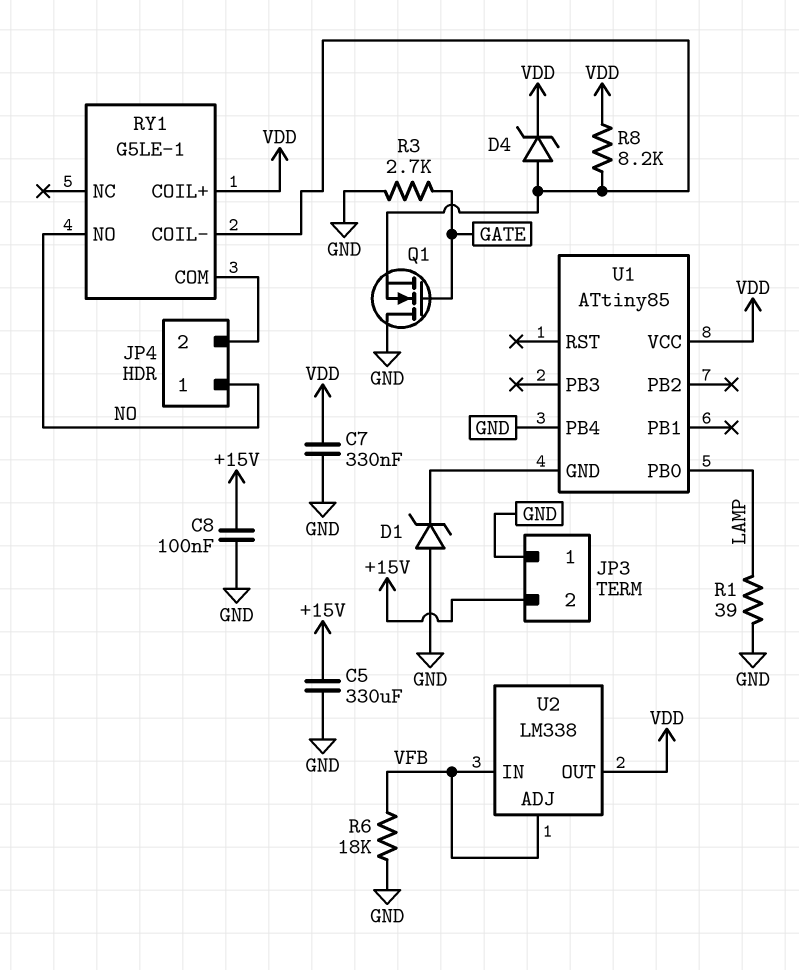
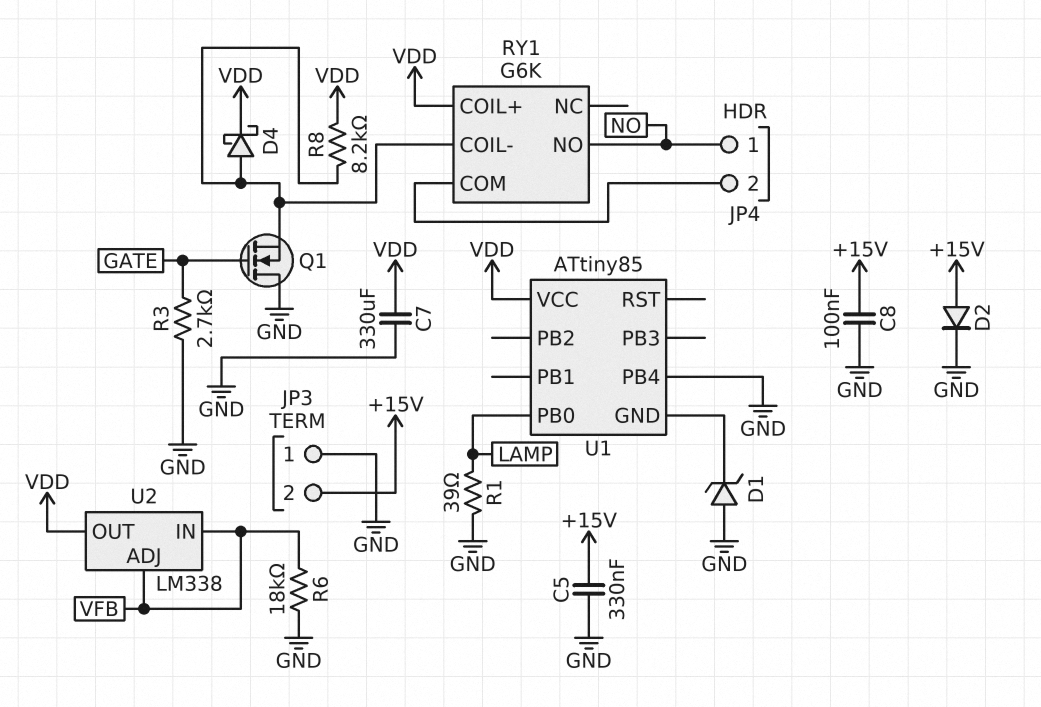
C5: 330uF (+15V, GND) -> 330nF (+15V, GND)
C7: 330nF (GND, VDD) -> 330uF (GND, VDD)
D2: none -> diode (A +15V, K GND)
D4: zener (A RY1/COIL-, K VDD) -> schottky (A RY1/COIL-, K VDD)
RY1: G5LE-1 -> G6K

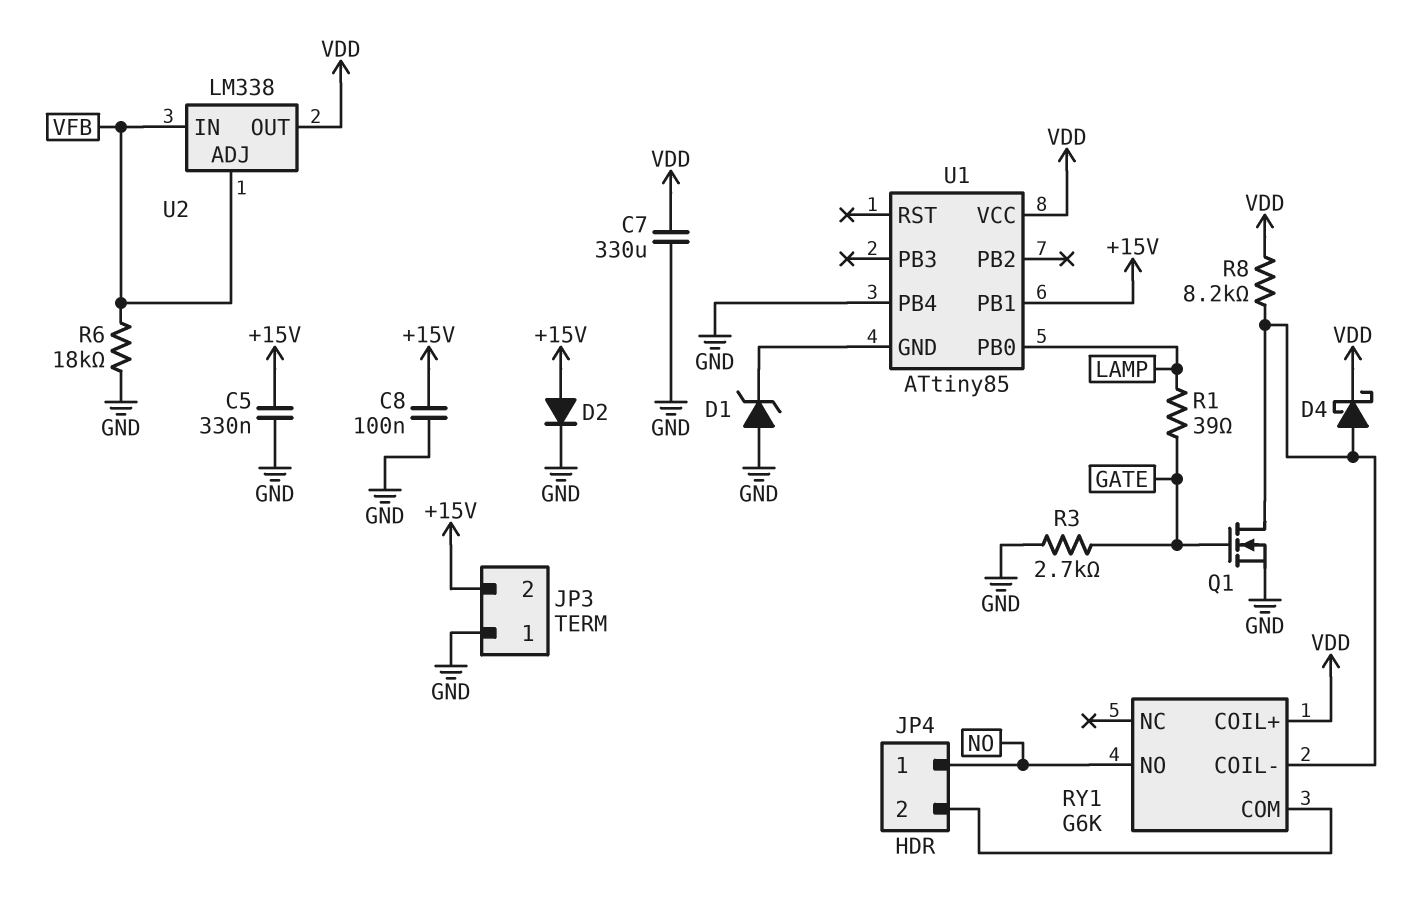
Q1: NMOS (G GATE, D GND, S RY1/COIL-) -> NMOS (G GATE, D RY1/COIL-, S GND)
R1: 39 (GND, LAMP) -> 39 (GATE, LAMP)
U1 pin PB1: none -> +15V

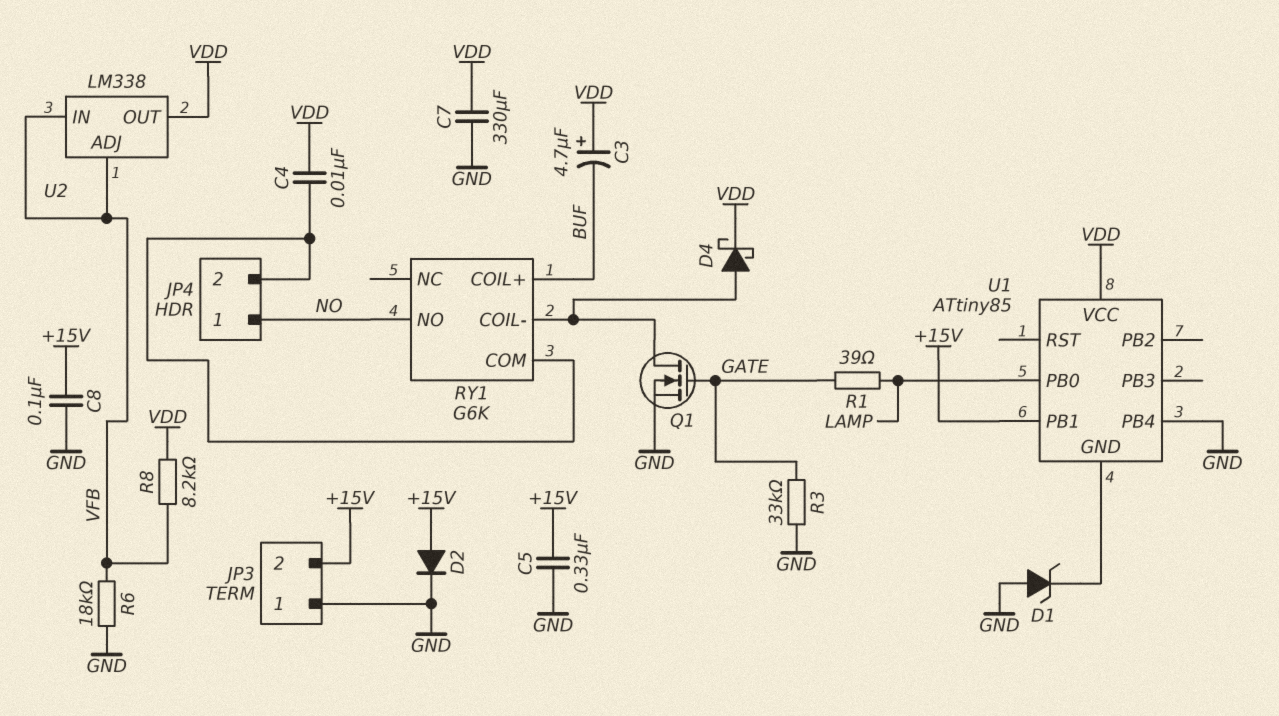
C3: none -> 4.7uF (plus VDD, minus BUF)
C4: none -> 10nF (JP4/2, VDD)
R3: 2.7k (GATE, GND) -> 33k (GATE, GND)
R8: 8.2k (RY1/COIL-, VDD) -> 8.2k (VDD, VFB)
RY1 pin COIL+: VDD -> BUF

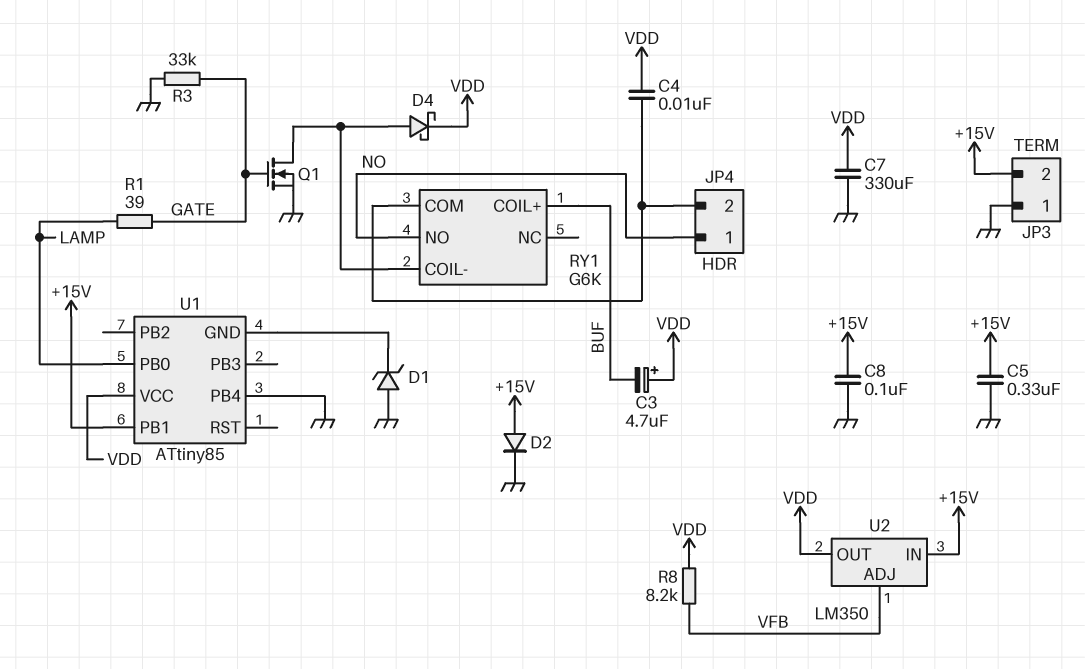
R6: 18k (GND, VFB) -> none
U2: LM338 -> LM350
U2 pin IN: VFB -> +15V

